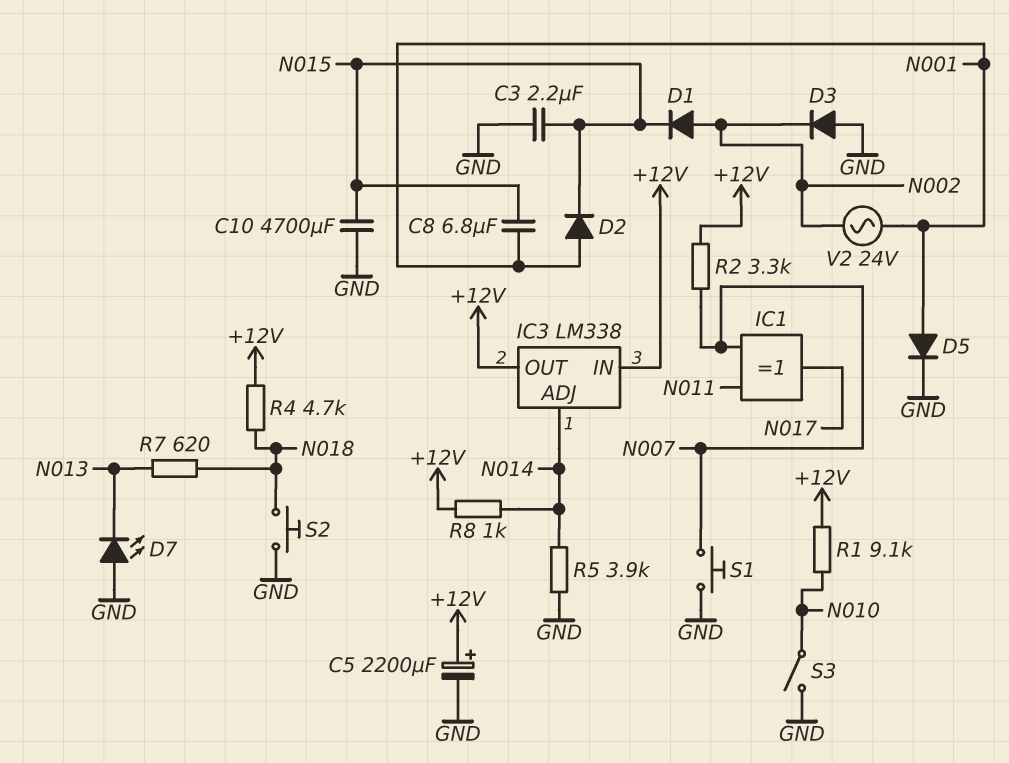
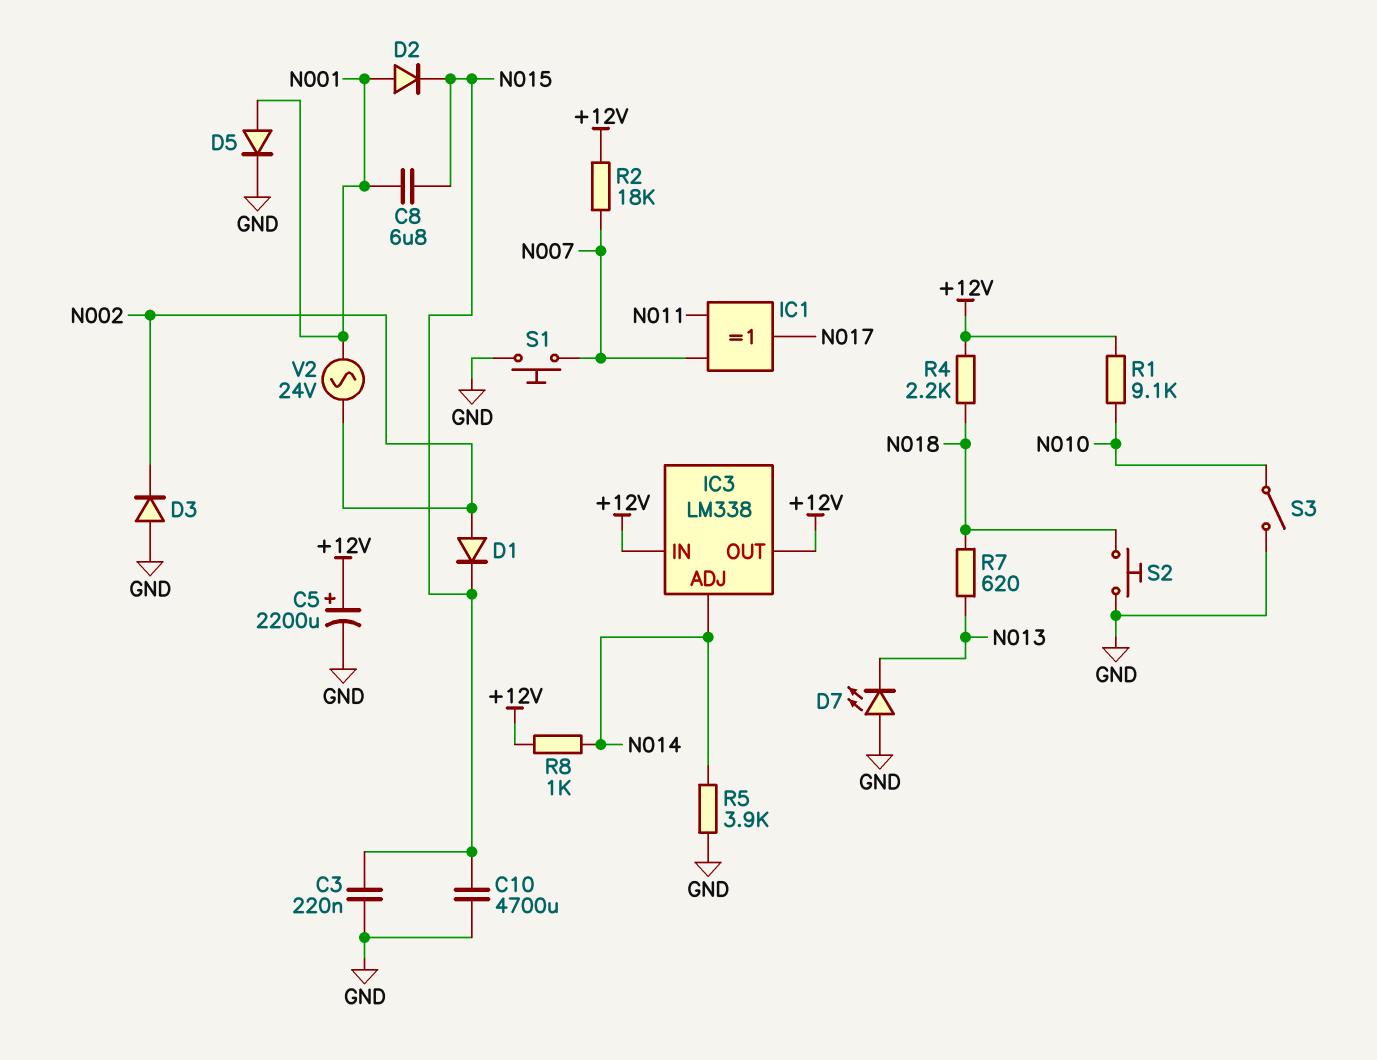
C3: 2.2uF (GND, N015) -> 220nF (GND, N015)
R2: 3.3k (+12V, N007) -> 18k (+12V, N007)
R4: 4.7k (+12V, N018) -> 2.2k (+12V, N018)

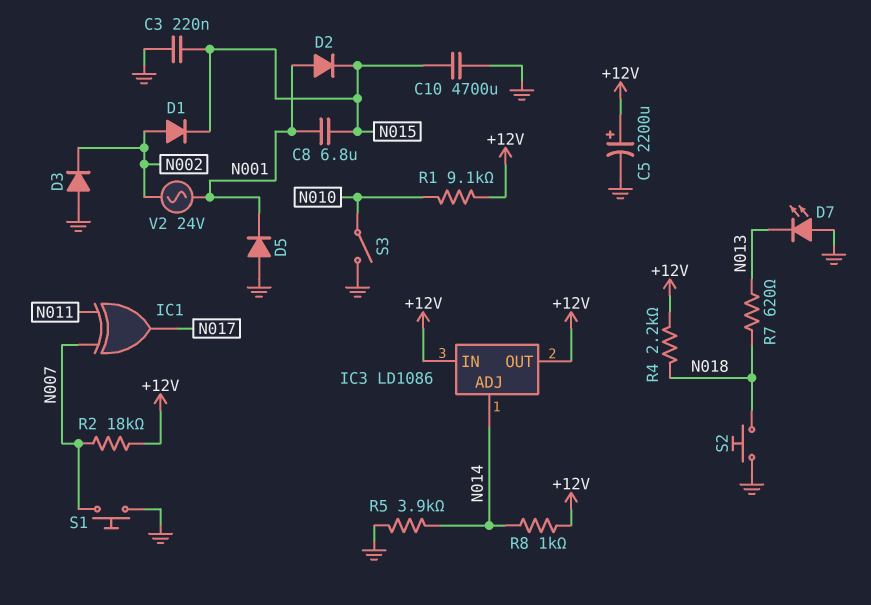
D5: diode (A N001, K GND) -> diode (A GND, K N001)
IC3: LM338 -> LD1086

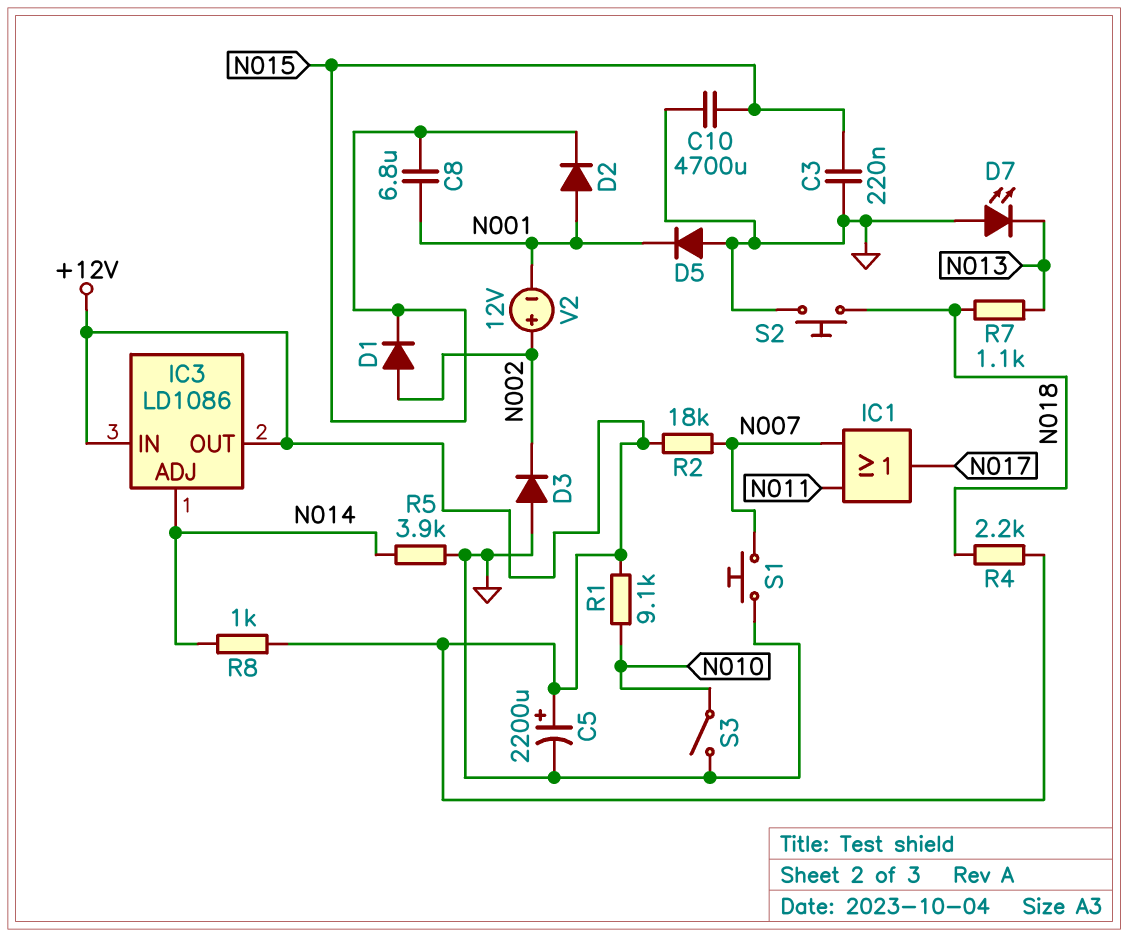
IC1: XOR (in N007, in N011, out N017) -> OR (in N007, in N011, out N017)
R7: 620 (N013, N018) -> 1.1k (N013, N018)
V2: AC 24V (N001, N002) -> 12V (plus N002, minus N001)

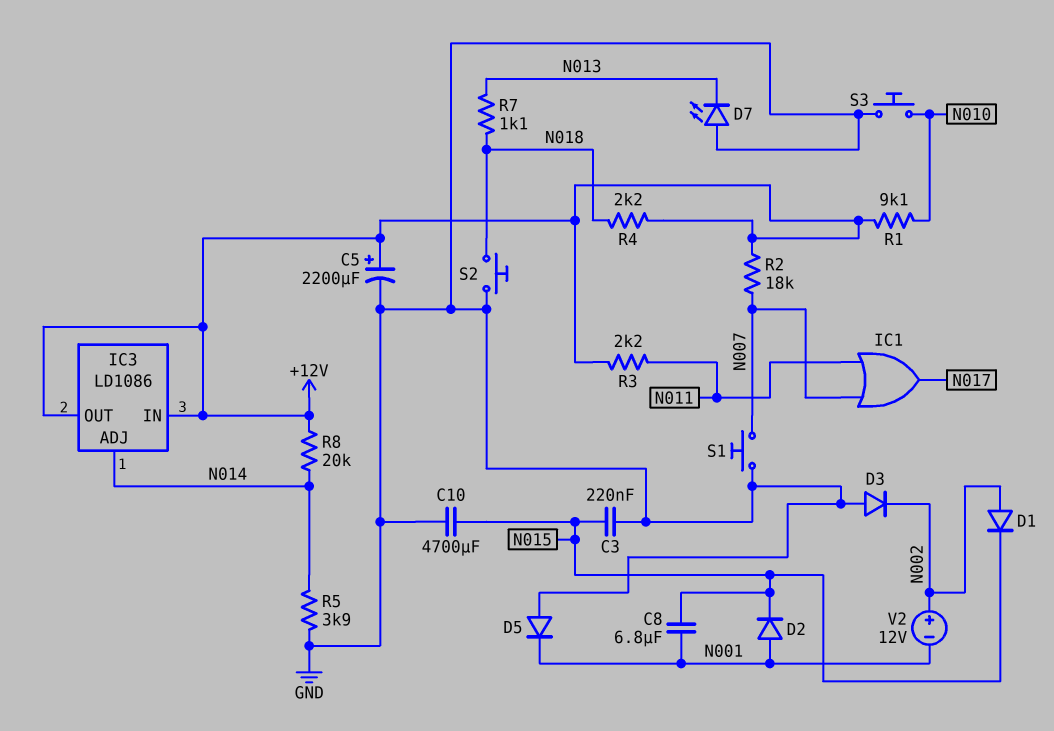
R3: none -> 2.2k (+12V, N011)
R8: 1k (+12V, N014) -> 20k (+12V, N014)
S3: switch (GND, N010) -> button (GND, N010)

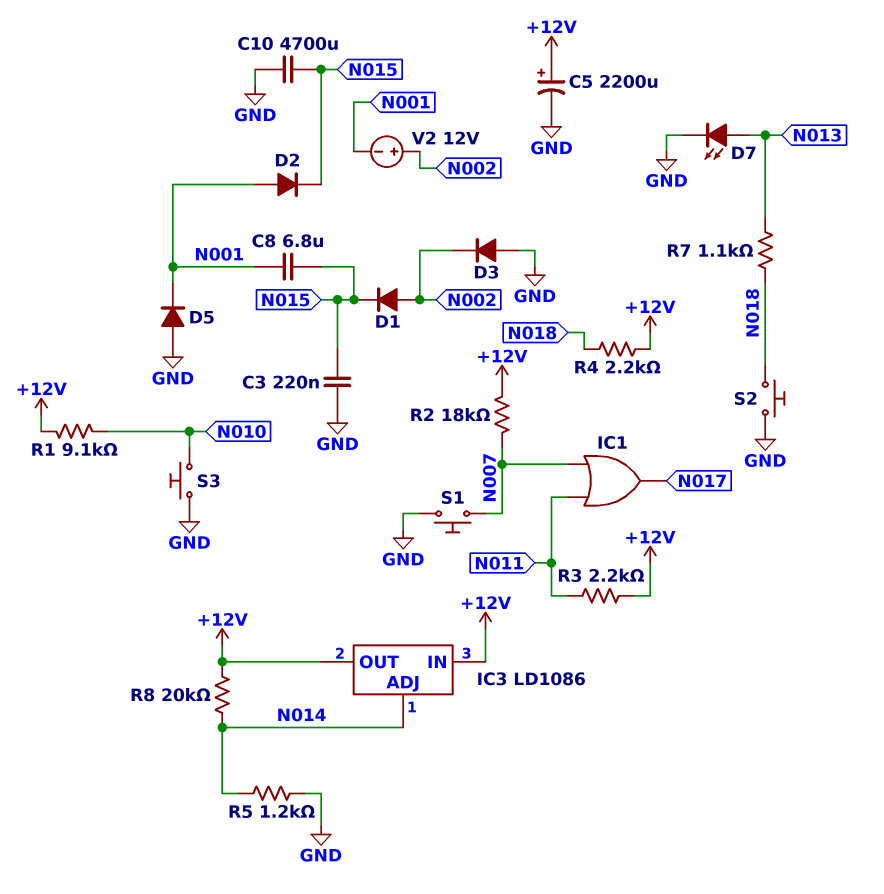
D7: LED (A GND, K N013) -> LED (A N013, K GND)
R5: 3.9k (GND, N014) -> 1.2k (GND, N014)

